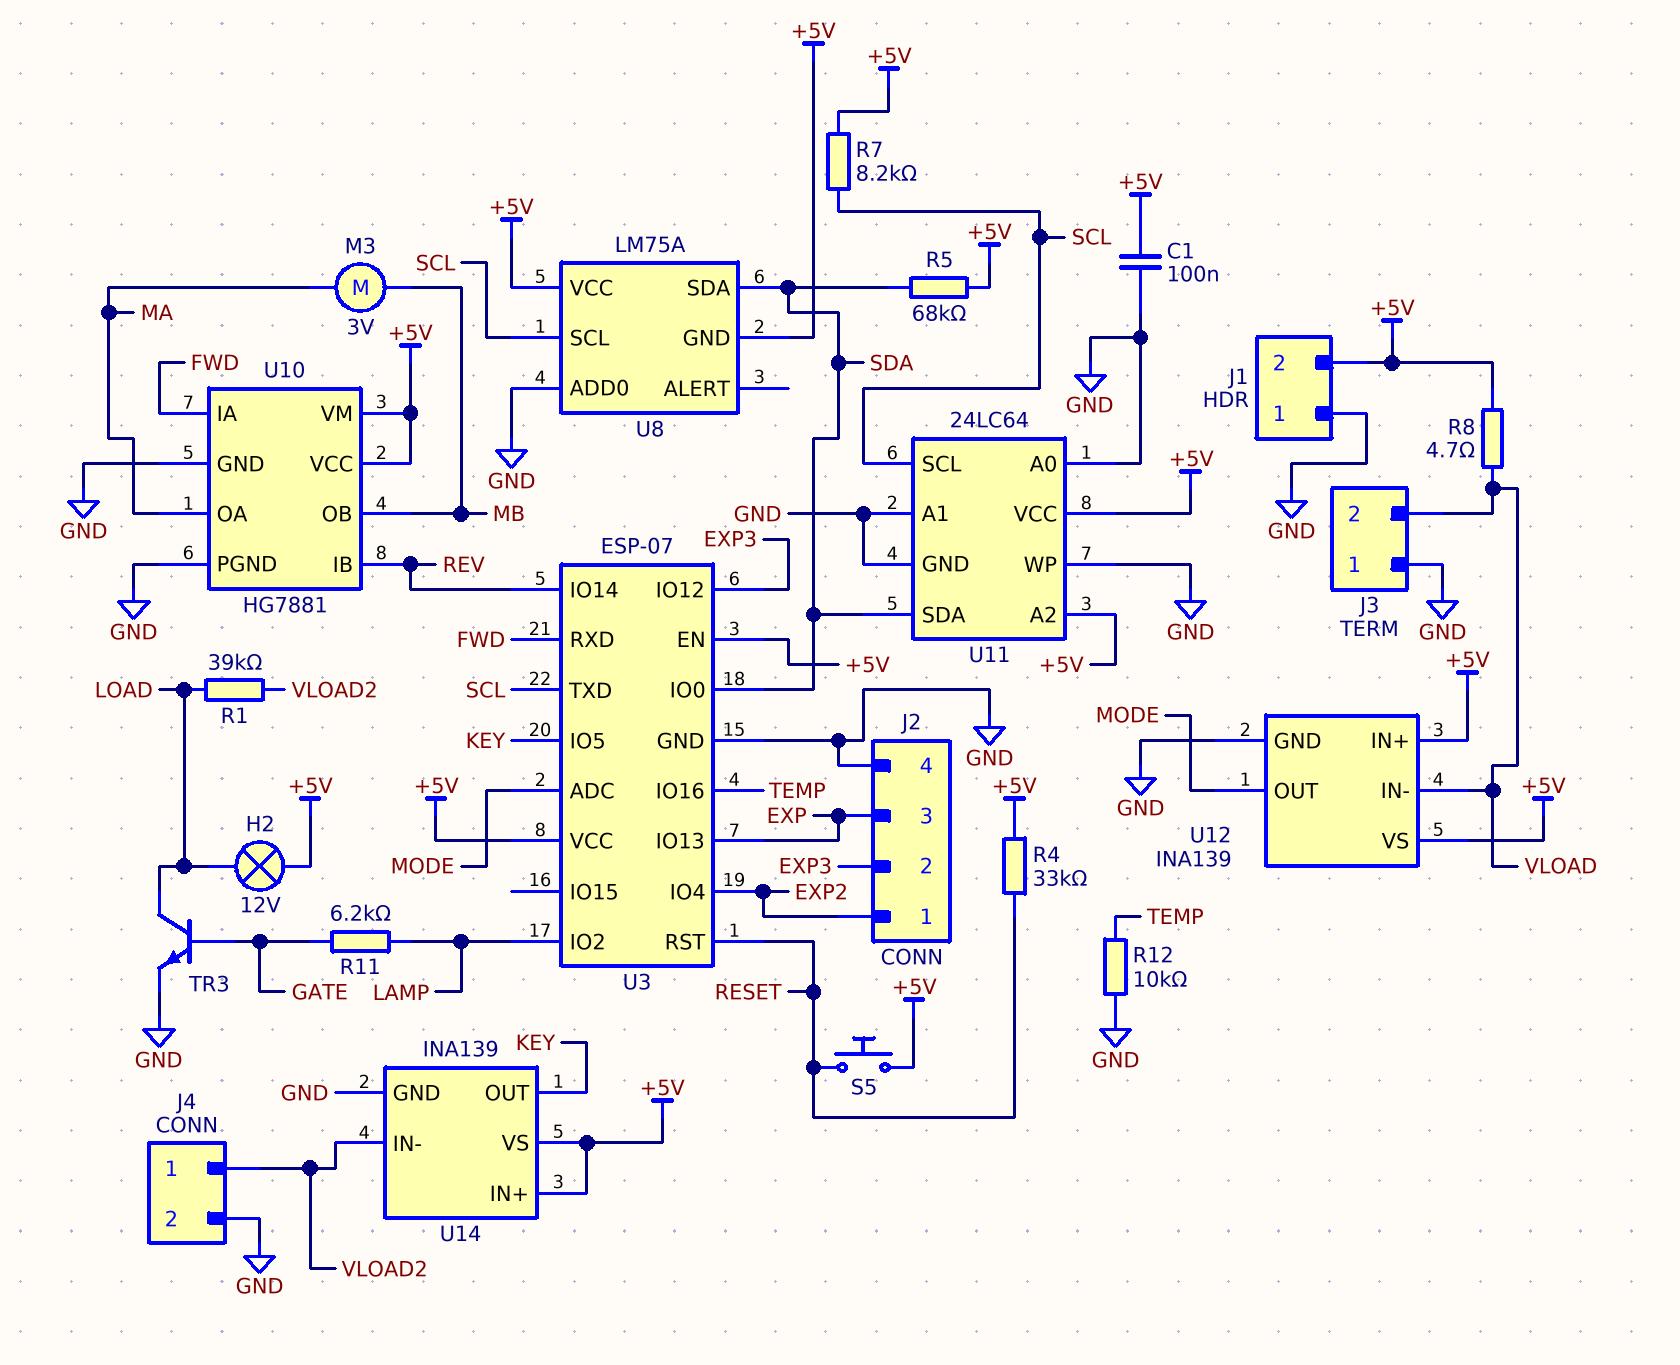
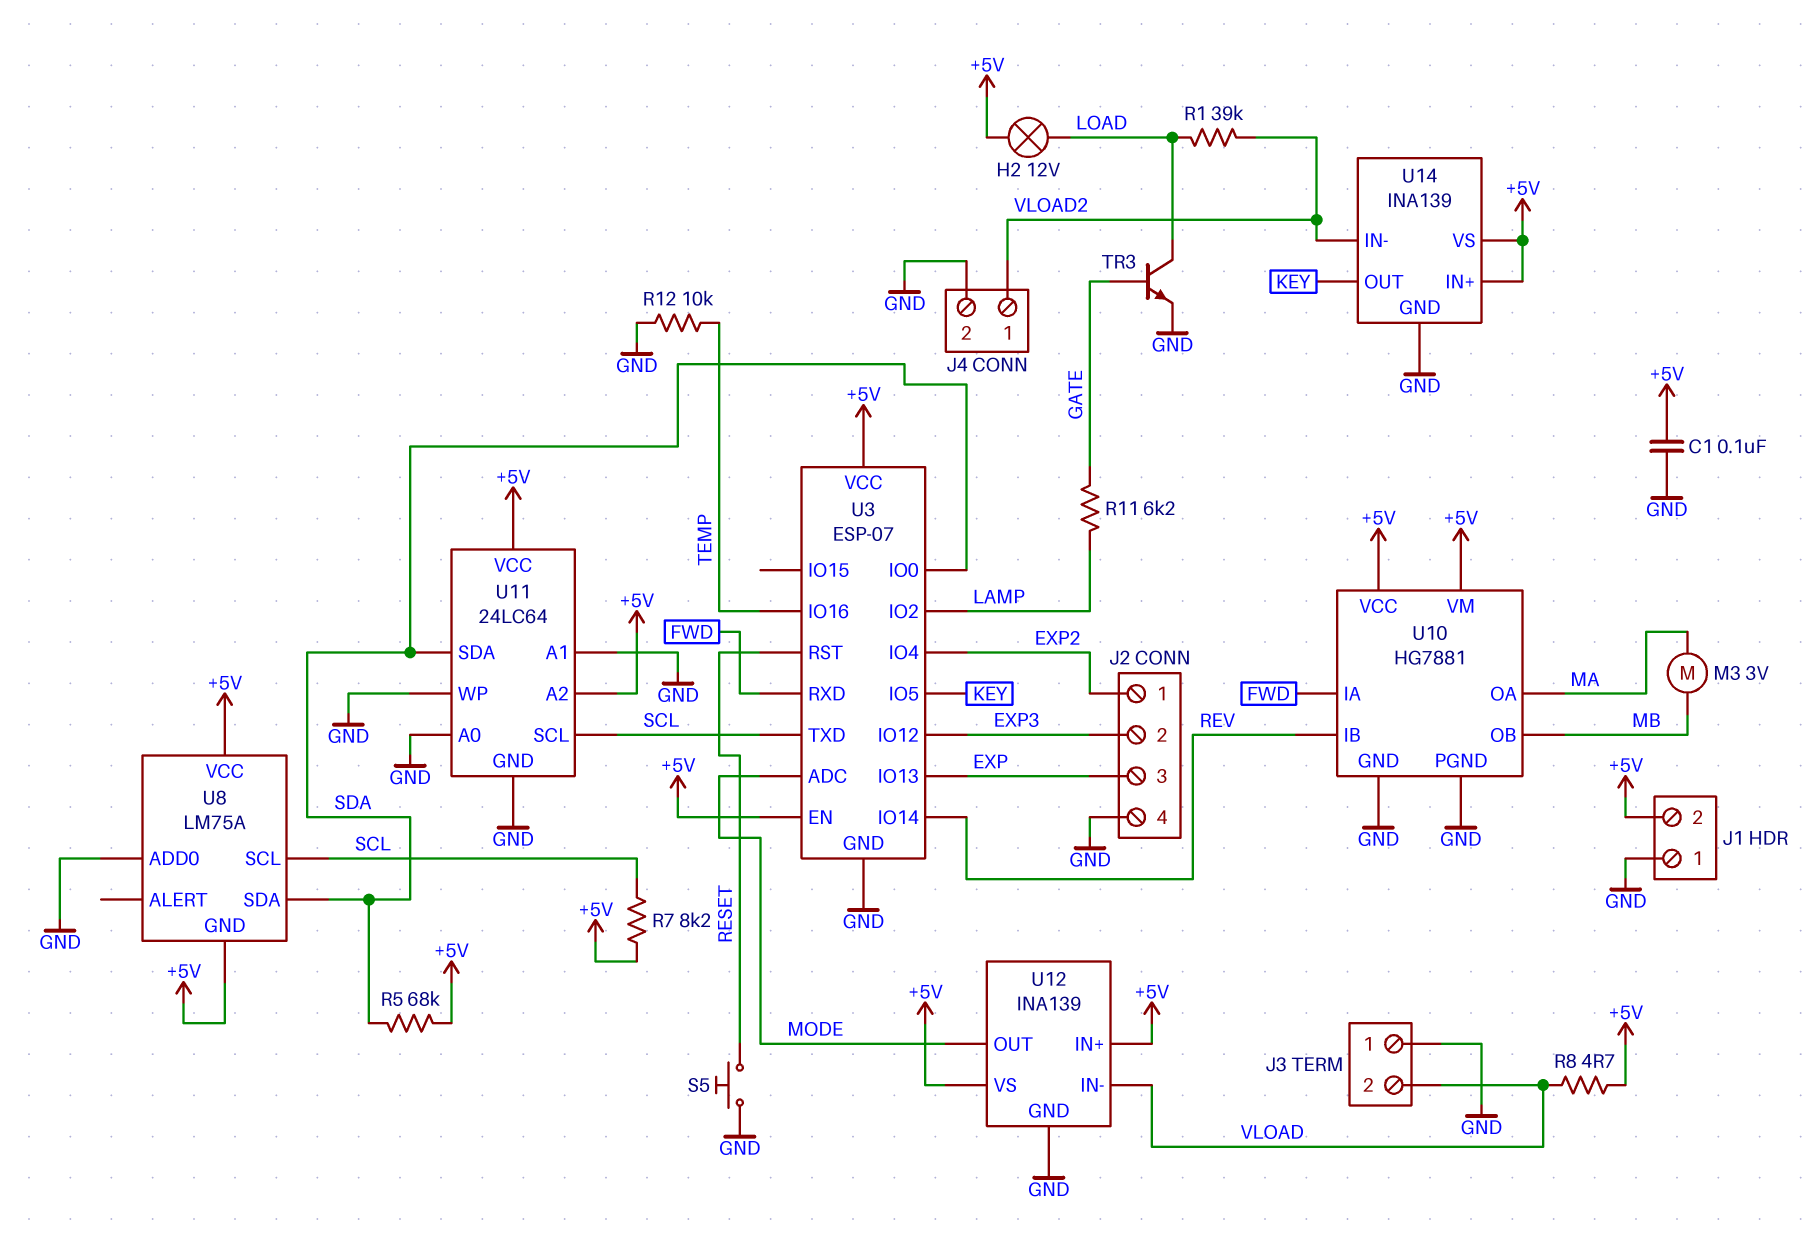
R4: 33k (+5V, RESET) -> none
S5: button (+5V, RESET) -> button (GND, RESET)

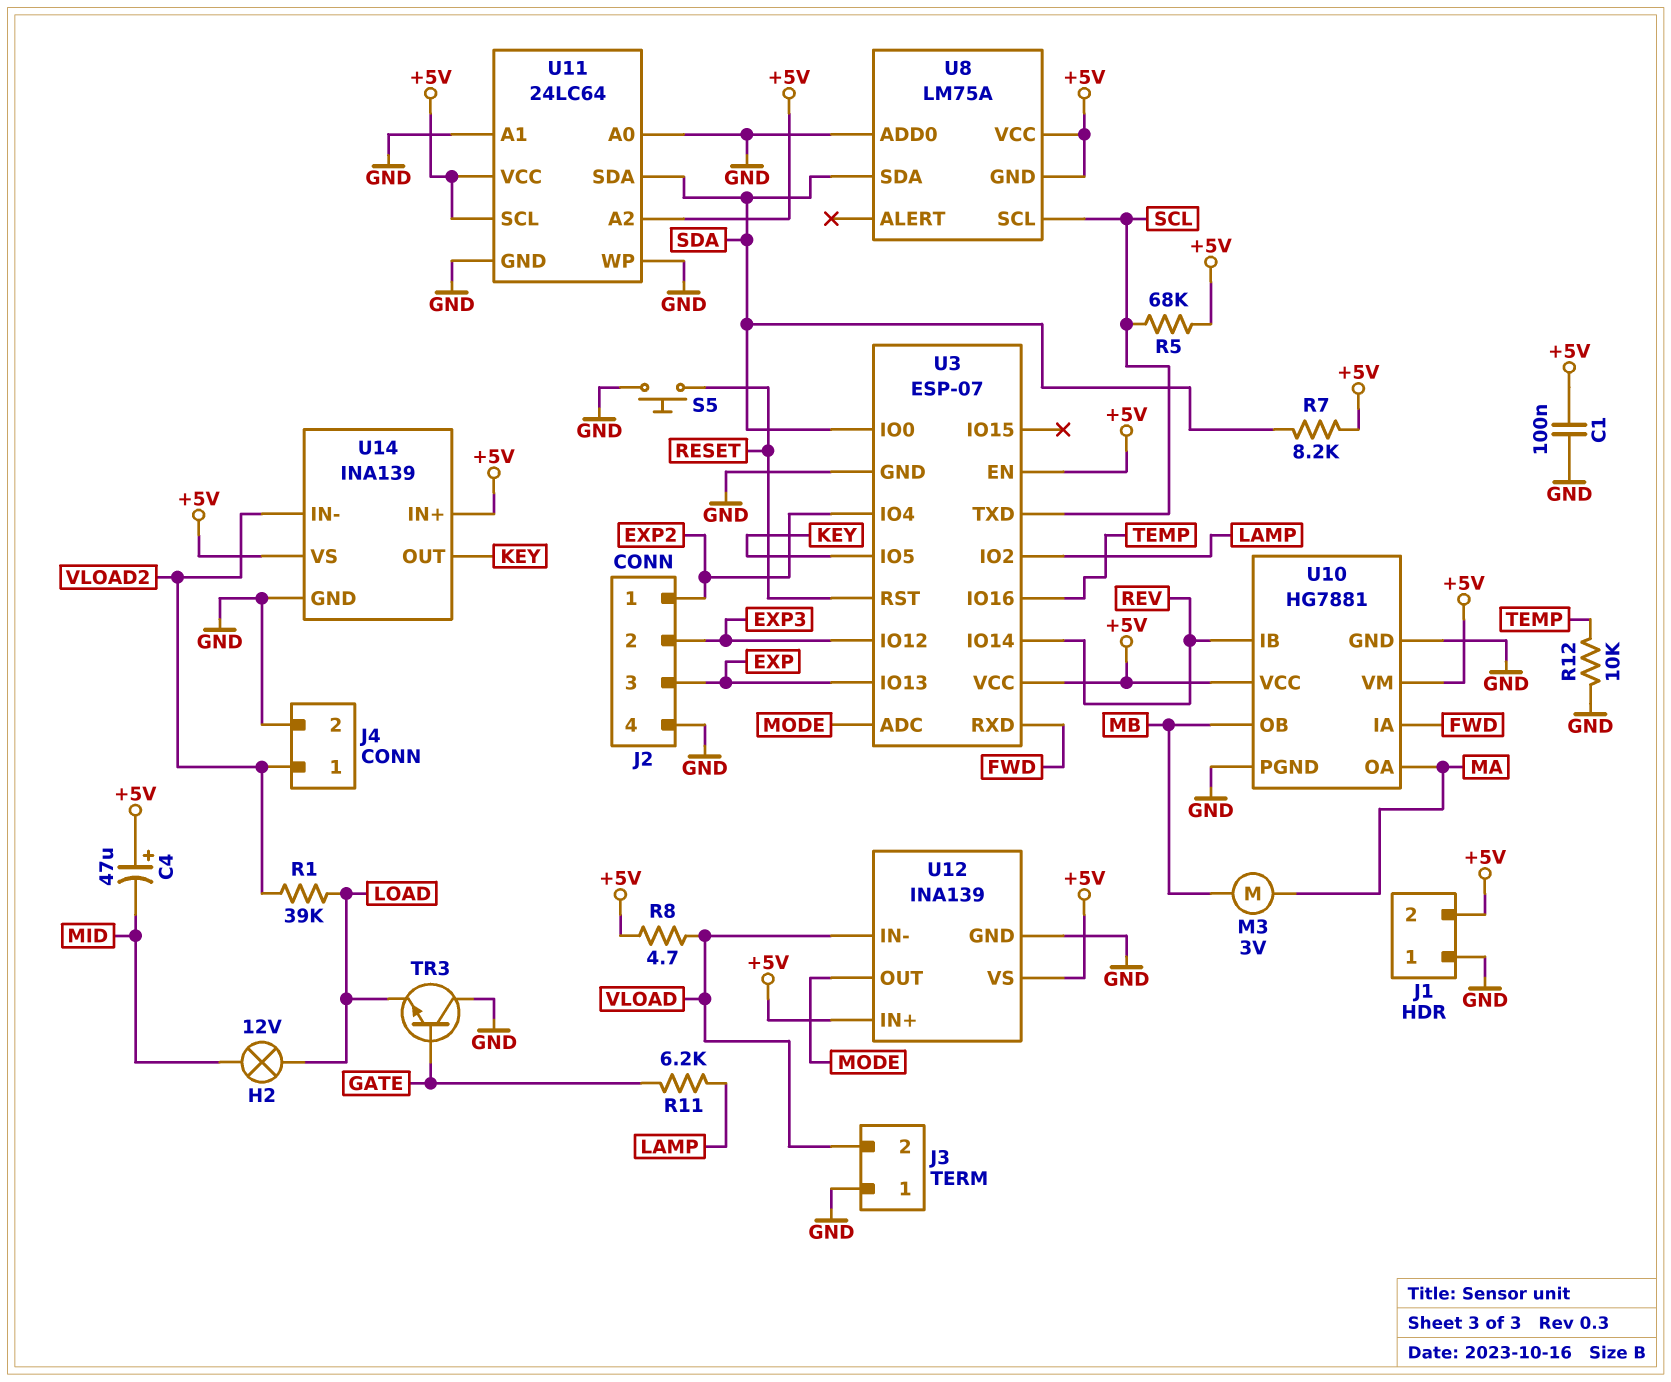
C4: none -> 47uF (plus +5V, minus MID)
H2: lamp 12V (+5V, LOAD) -> lamp 12V (LOAD, MID)
R5: 68k (+5V, SDA) -> 68k (+5V, SCL)
R7: 8.2k (+5V, SCL) -> 8.2k (+5V, SDA)
TR3: NPN (B GATE, C LOAD, E GND) -> NPN (B GATE, C GND, E LOAD)
U11 pin SCL: SCL -> +5V

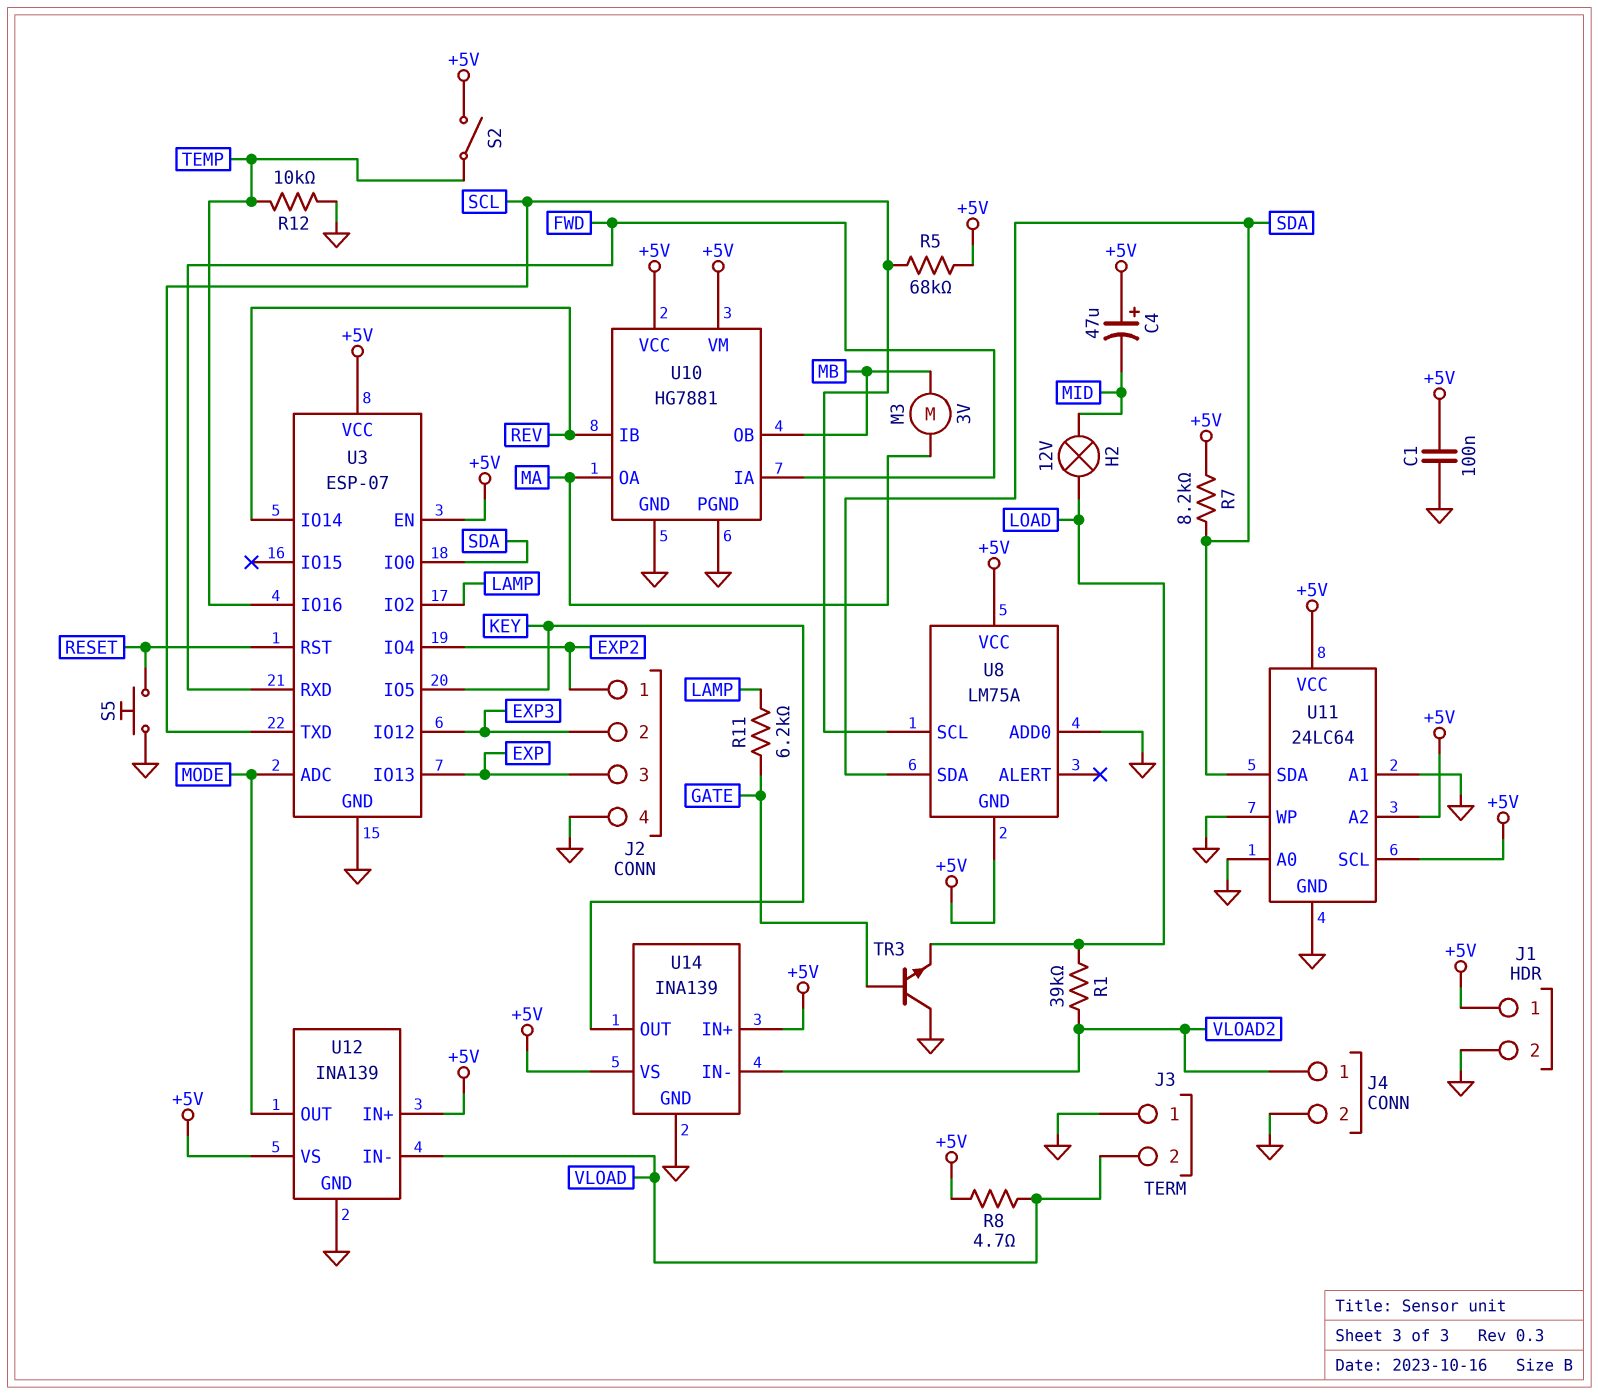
J1 pin 1: GND -> +5V
J1 pin 2: +5V -> GND
S2: none -> switch (+5V, TEMP)

